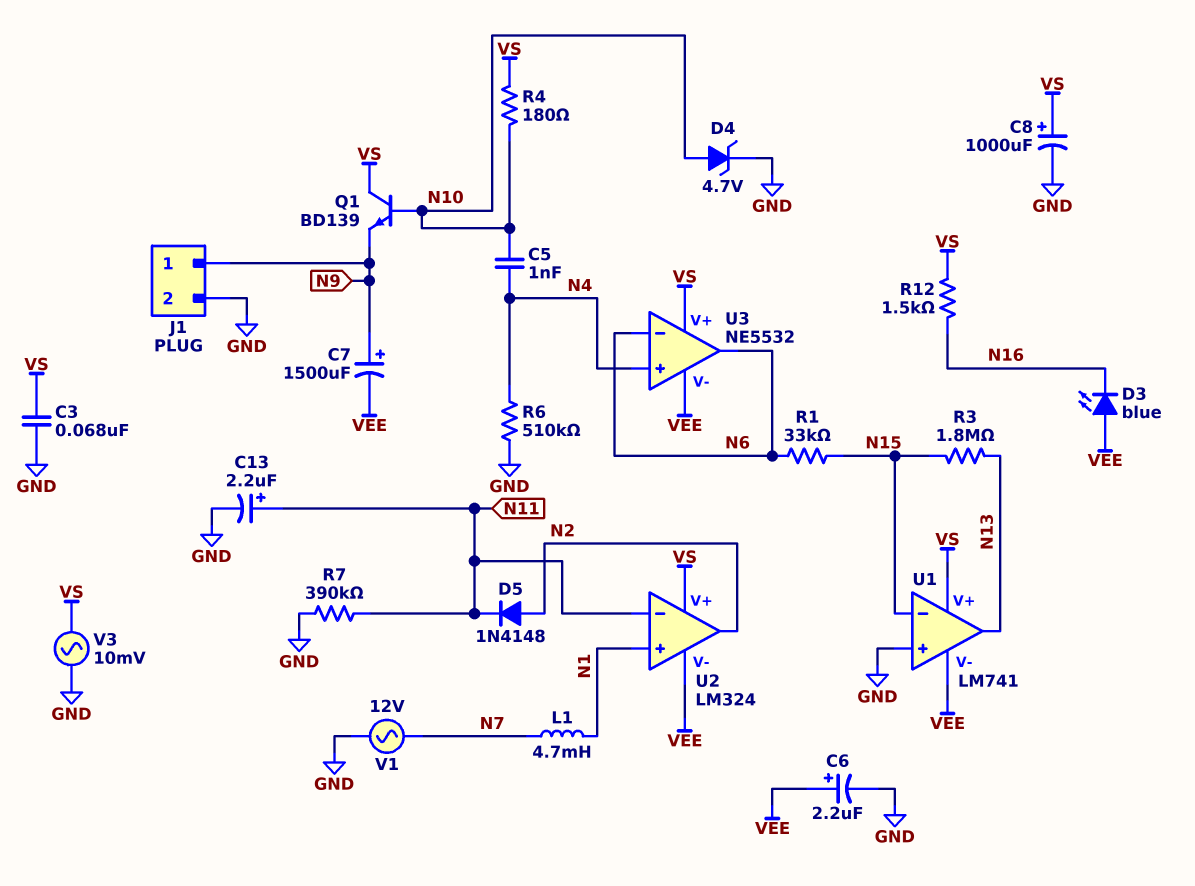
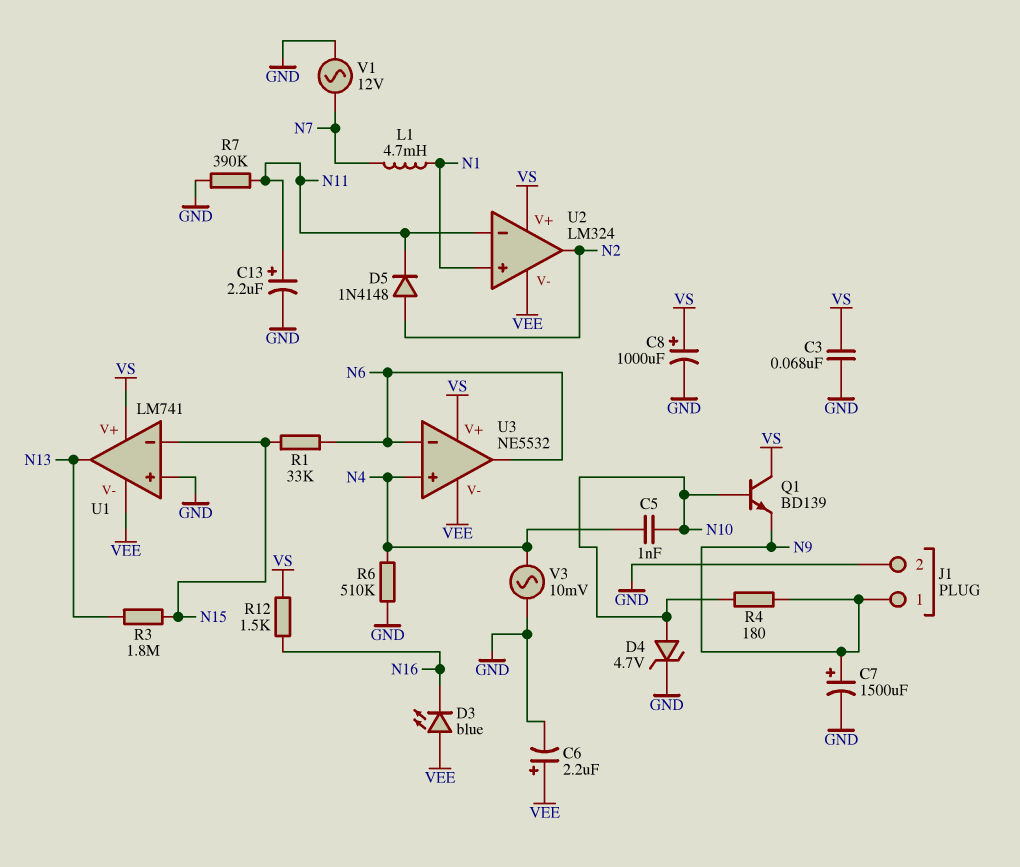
C7: 1500uF (plus N9, minus VEE) -> 1500uF (plus N9, minus GND)
R4: 180 (N10, VS) -> 180 (N9, N10)
V3: AC 10mV (GND, VS) -> AC 10mV (GND, N4)

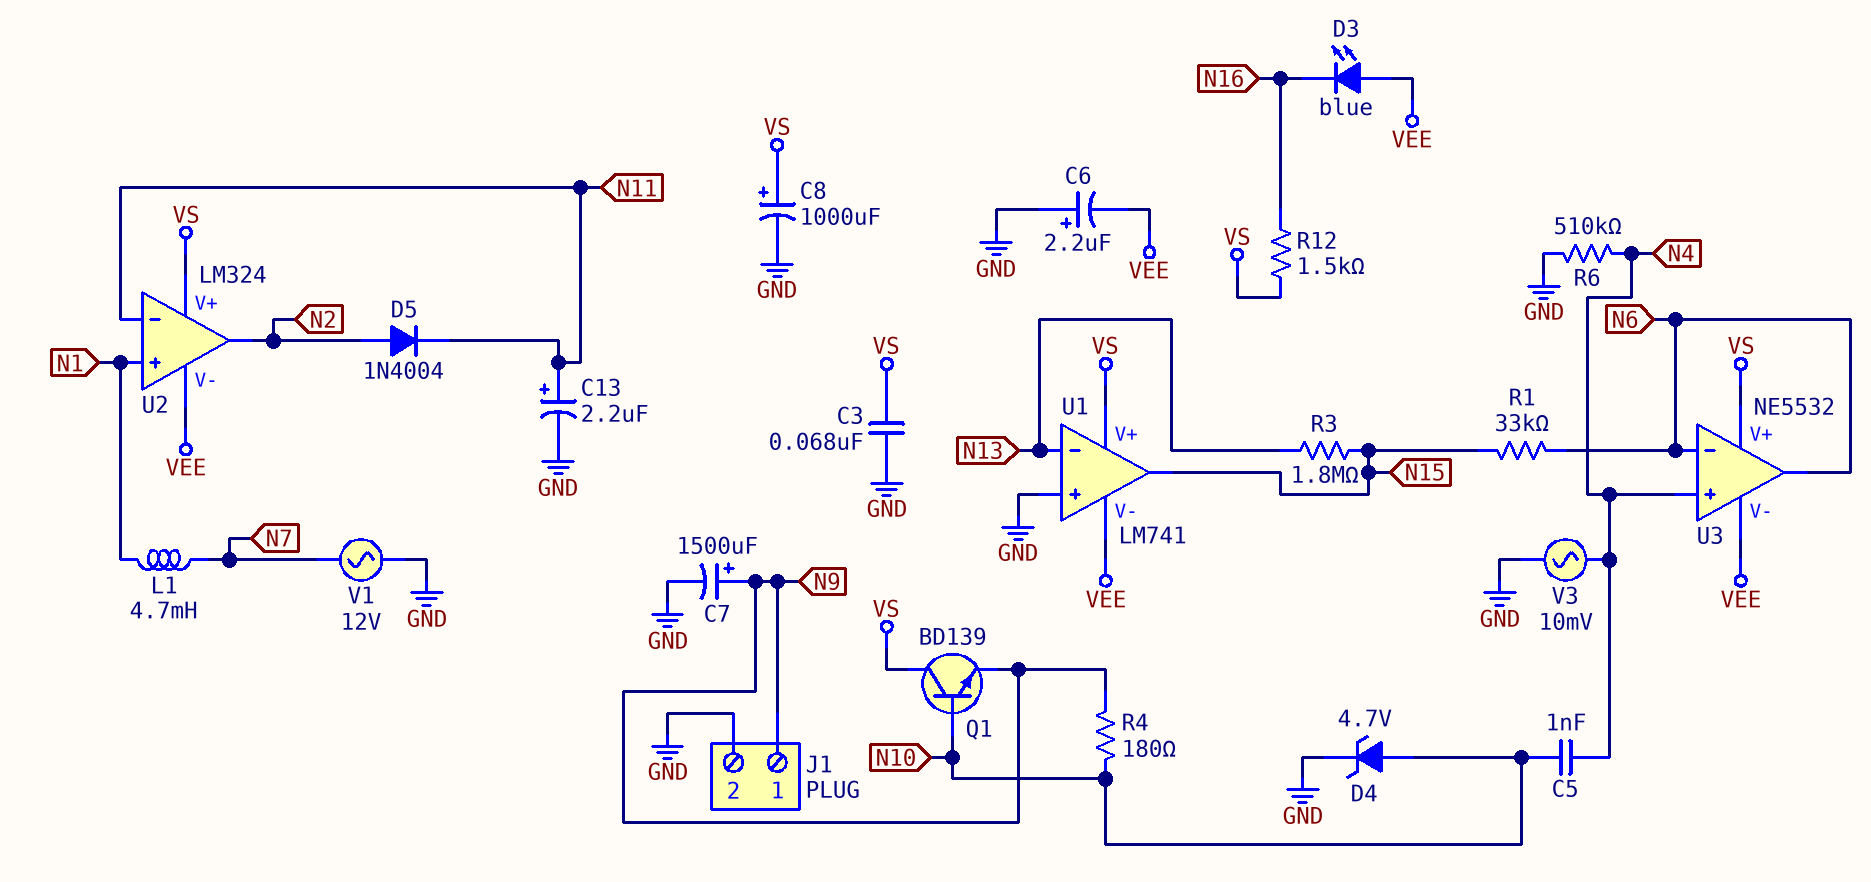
C6: 2.2uF (plus VEE, minus GND) -> 2.2uF (plus GND, minus VEE)
D5: diode 1N4148 (A N2, K N11) -> diode 1N4004 (A N2, K N11)
R7: 390k (GND, N11) -> none
U1 pin in-: N15 -> N13
U1 pin out: N13 -> N15

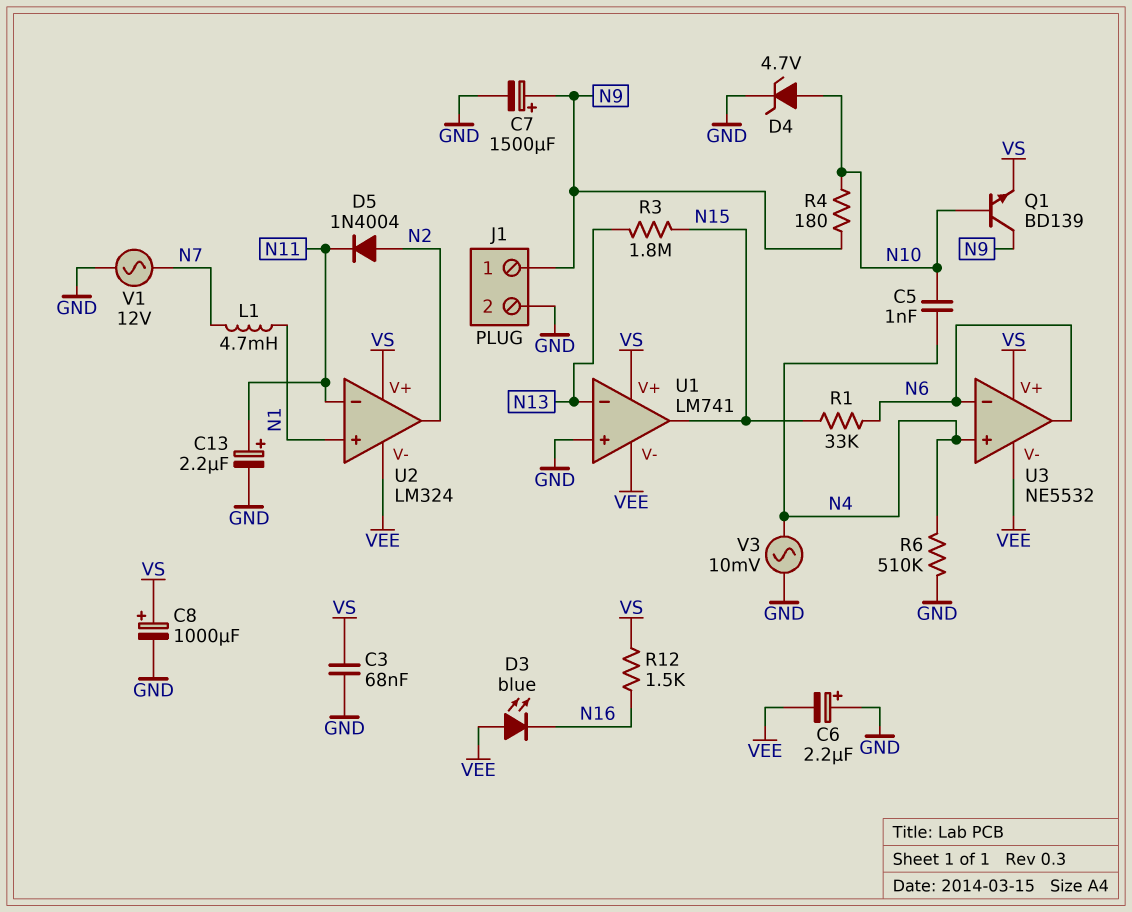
Q1: NPN BD139 (B N10, C VS, E N9) -> NPN BD139 (B N10, C N9, E VS)

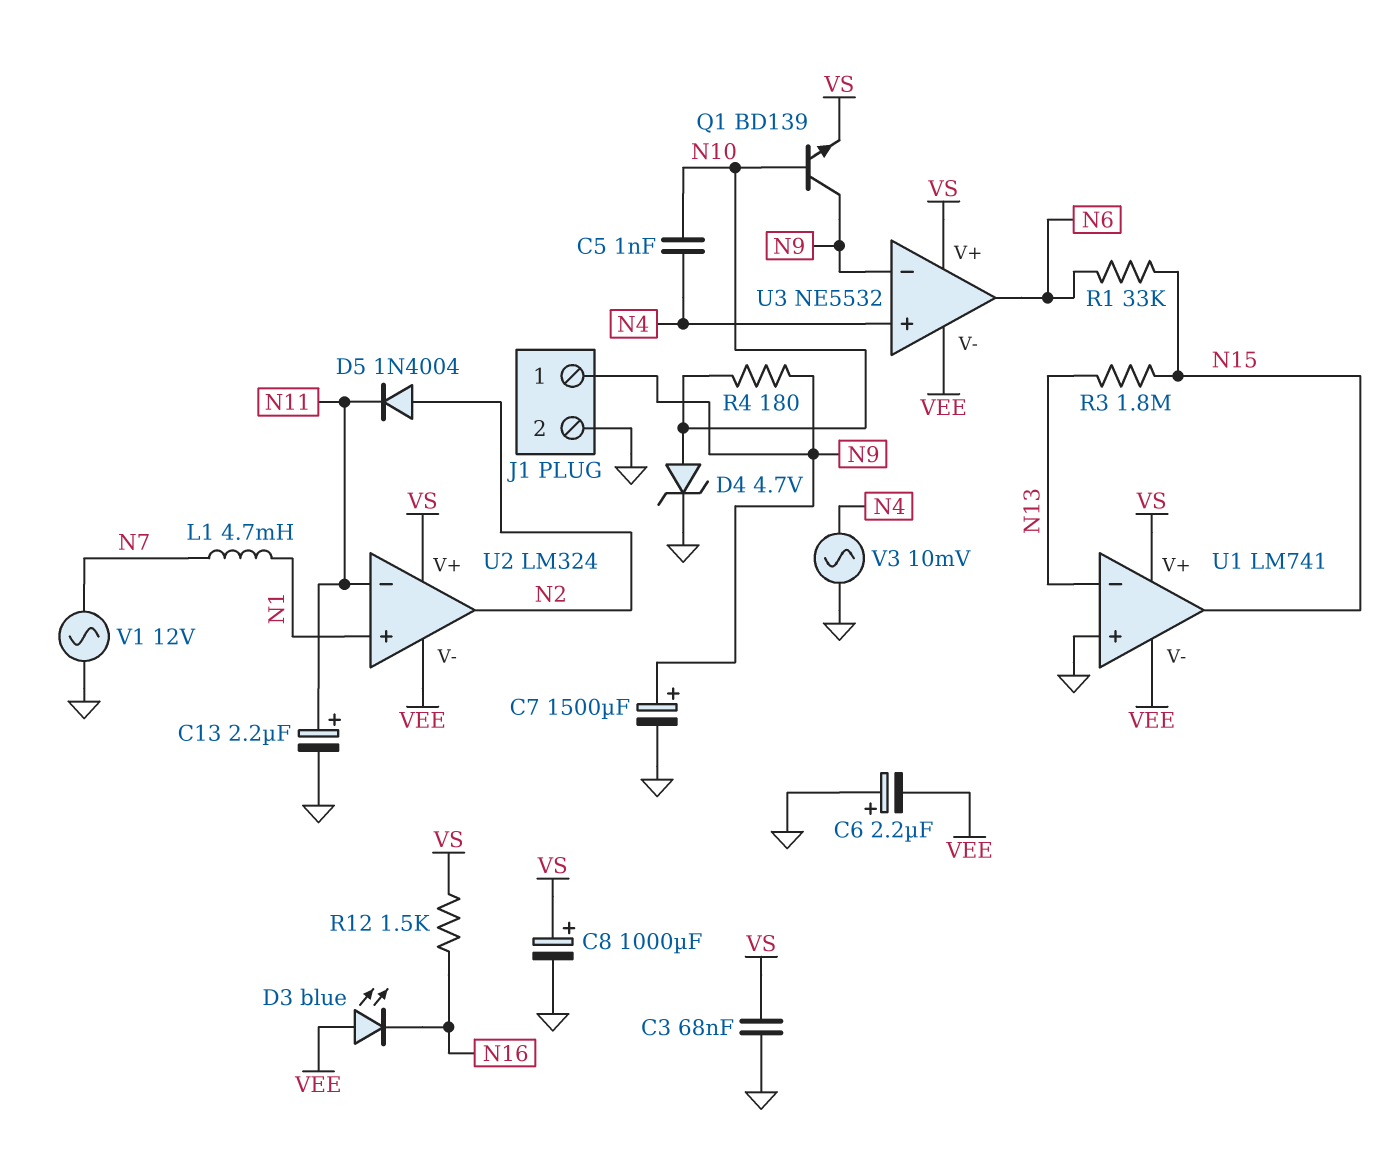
R6: 510k (GND, N4) -> none
U3 pin in-: N6 -> N9

